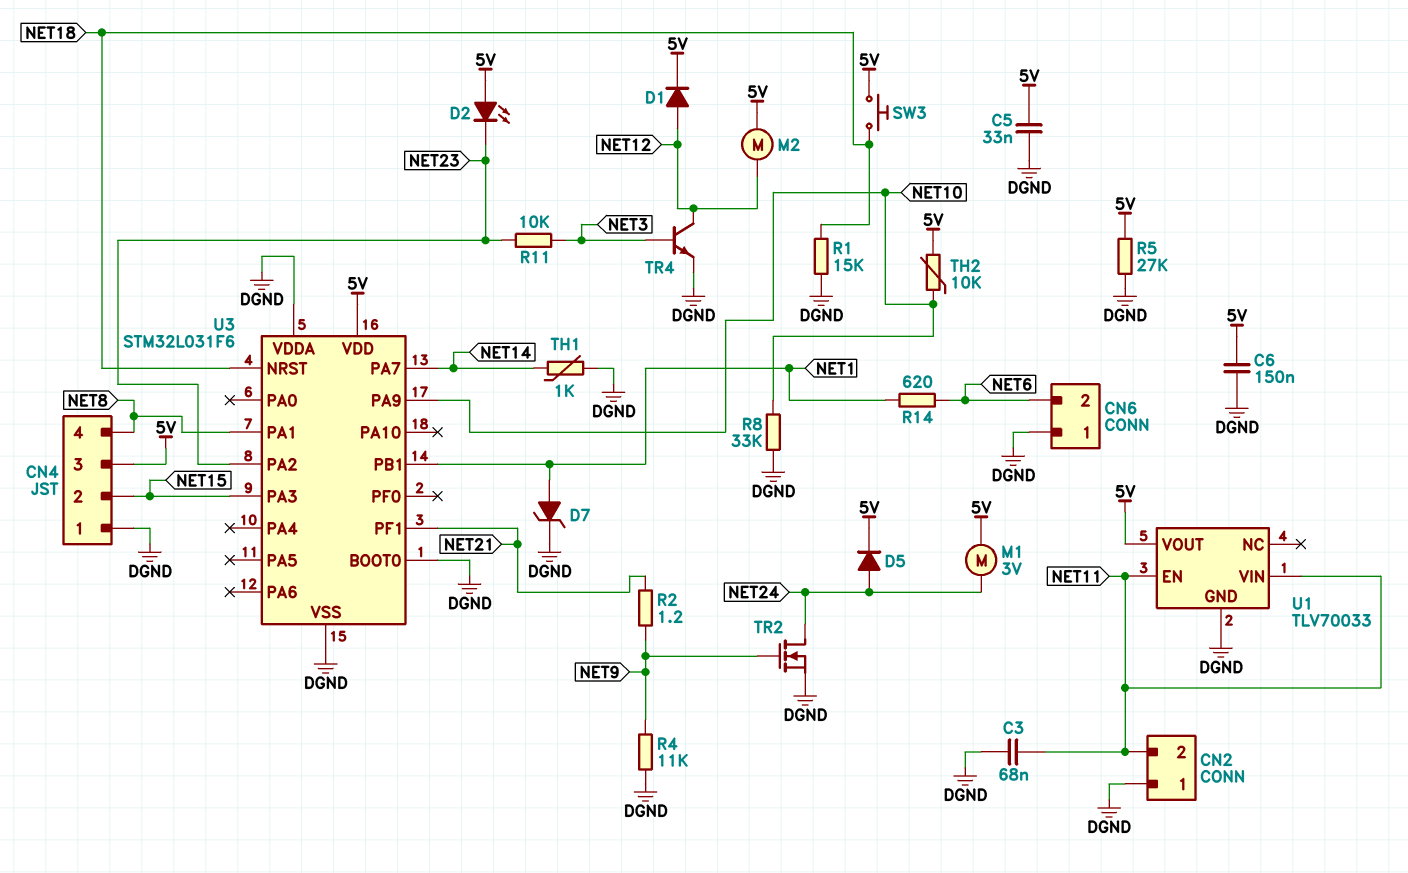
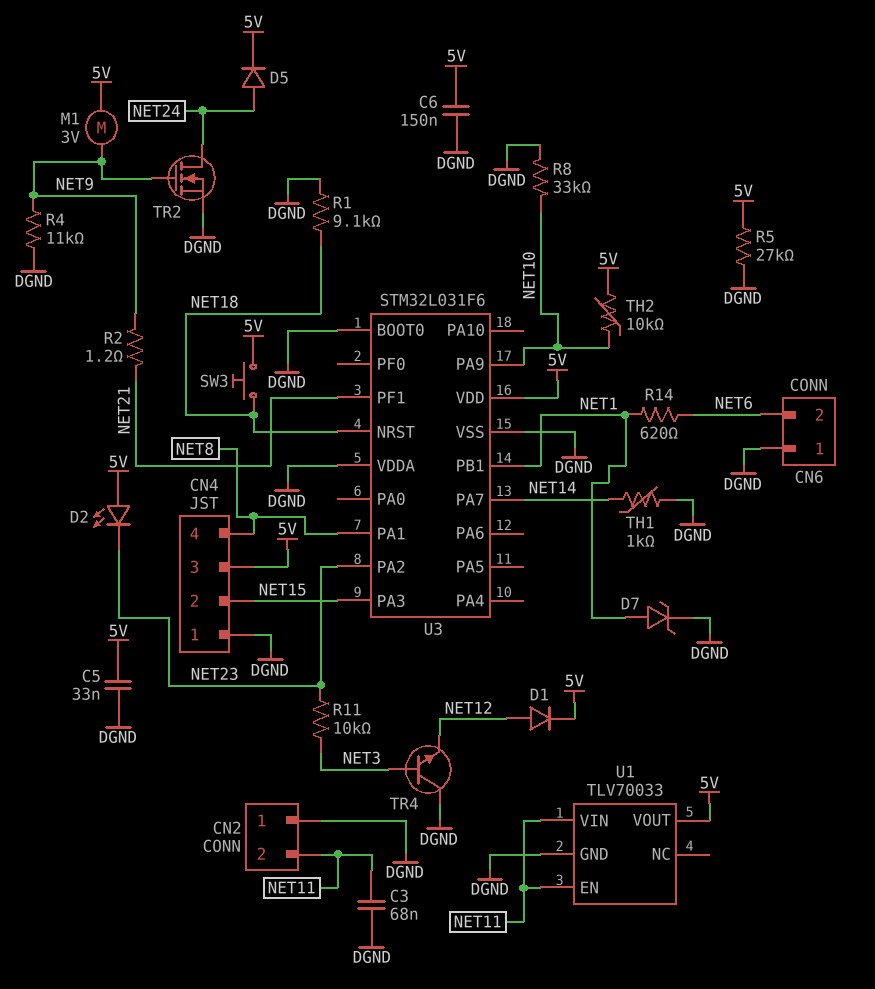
M1: motor 3V (5V, NET24) -> motor 3V (5V, NET9)
M2: motor (5V, NET12) -> none
R1: 15k (DGND, NET18) -> 9.1k (DGND, NET18)
TR4: NPN (B NET3, C NET12, E DGND) -> NPN (B NET3, C DGND, E NET12)

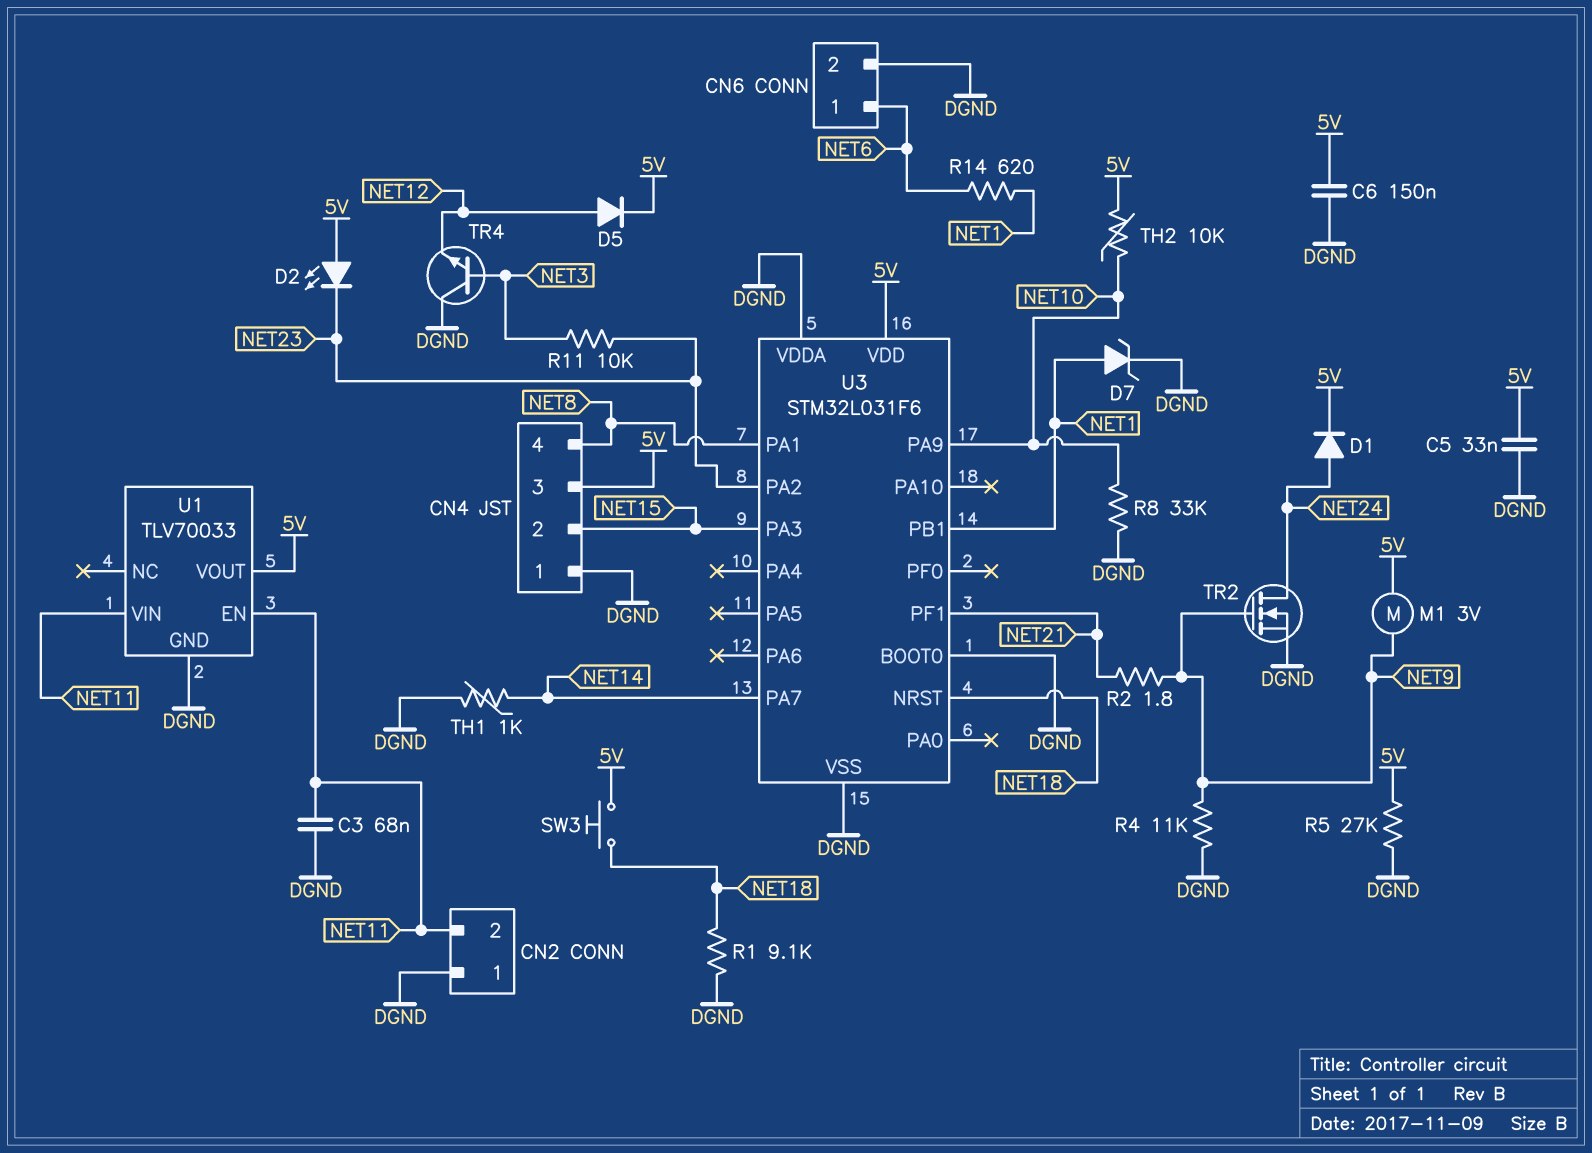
CN6 pin 1: DGND -> NET6
CN6 pin 2: NET6 -> DGND
D1: diode (A NET12, K 5V) -> diode (A NET24, K 5V)
D5: diode (A NET24, K 5V) -> diode (A NET12, K 5V)
R2: 1.2 (NET9, NET21) -> 1.8 (NET9, NET21)

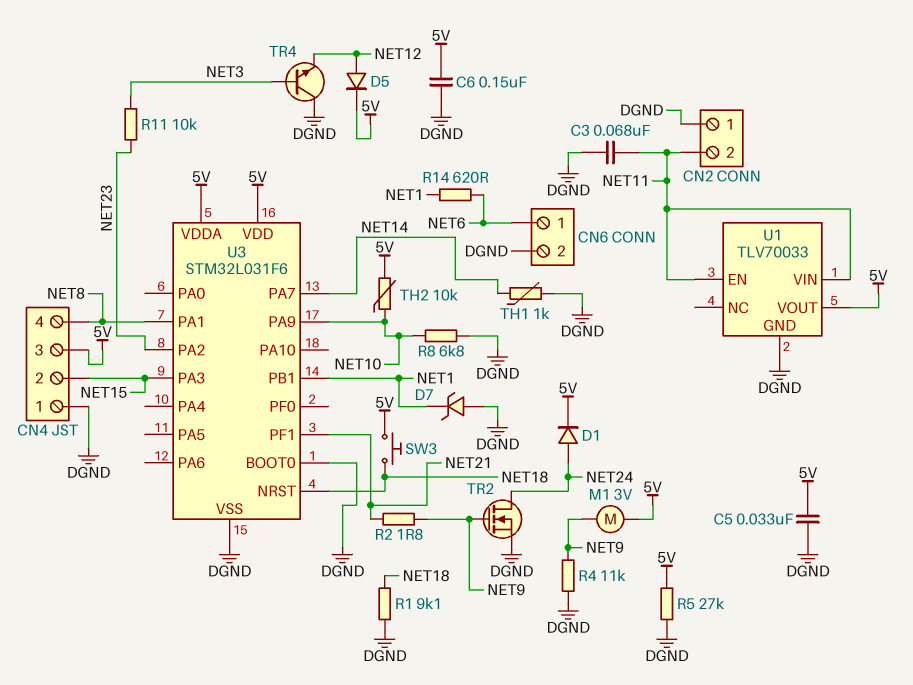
D2: LED (A 5V, K NET23) -> none
D7: zener (A NET1, K DGND) -> zener (A DGND, K NET1)
R8: 33k (DGND, NET10) -> 6.8k (DGND, NET10)
U3 pin VDDA: DGND -> 5V

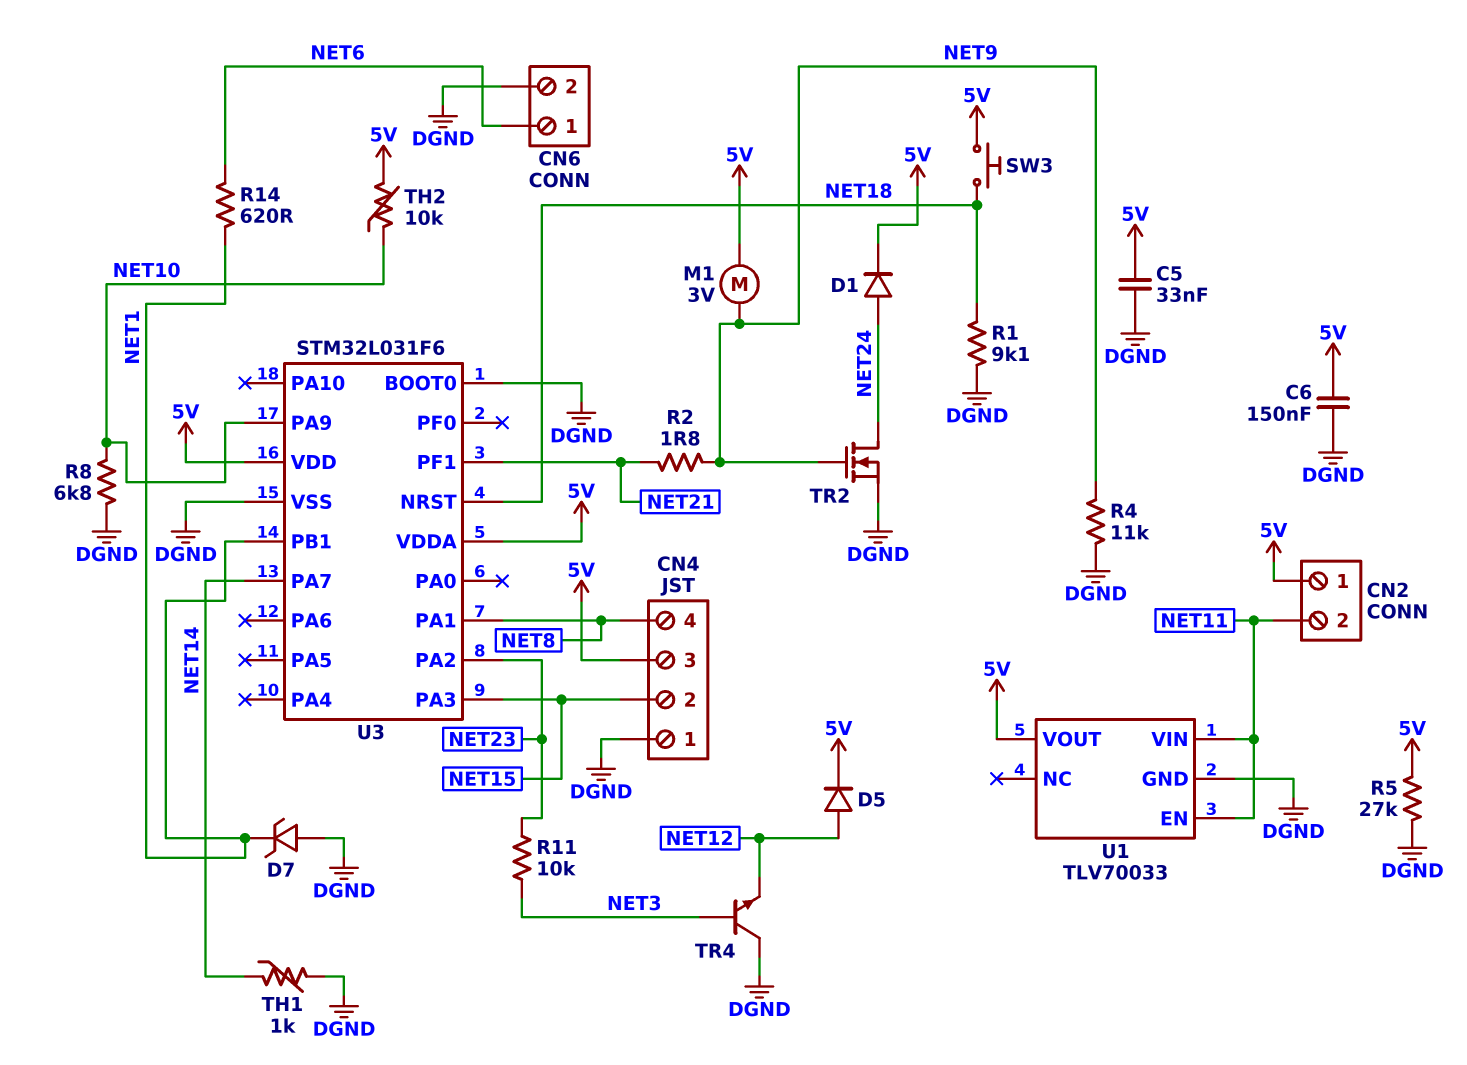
C3: 68nF (DGND, NET11) -> none
CN2 pin 1: DGND -> 5V

